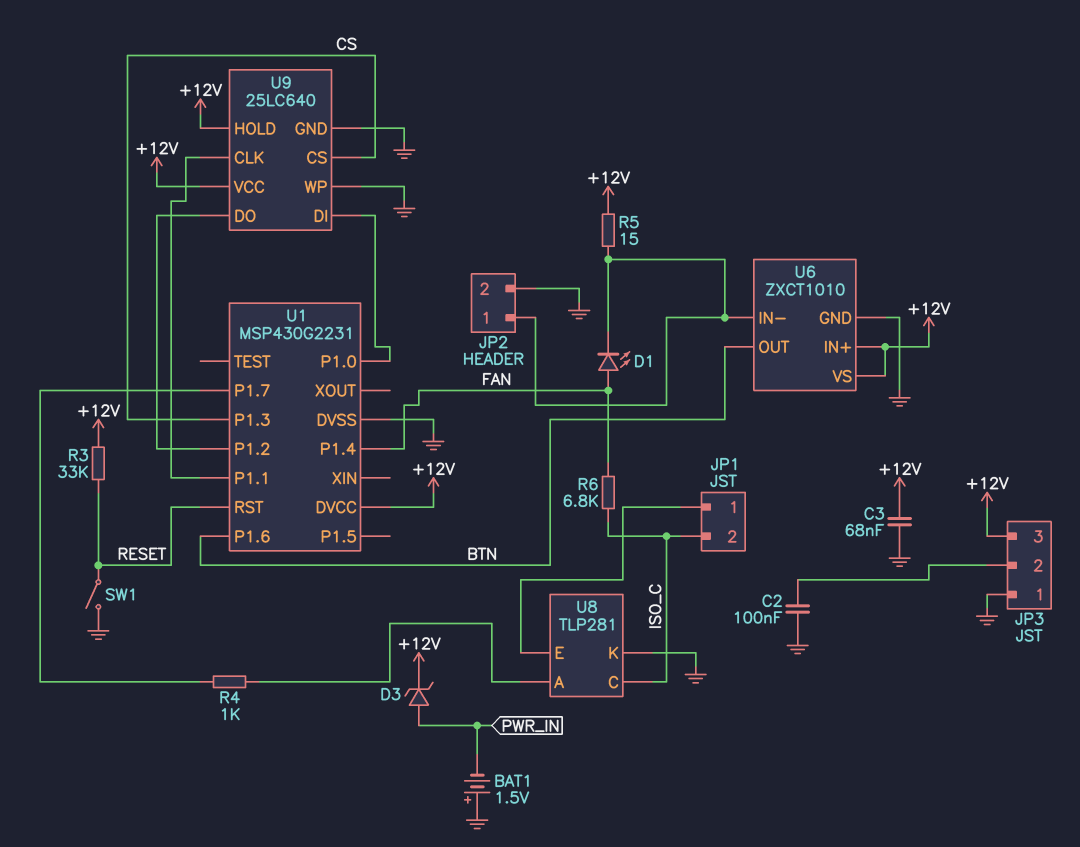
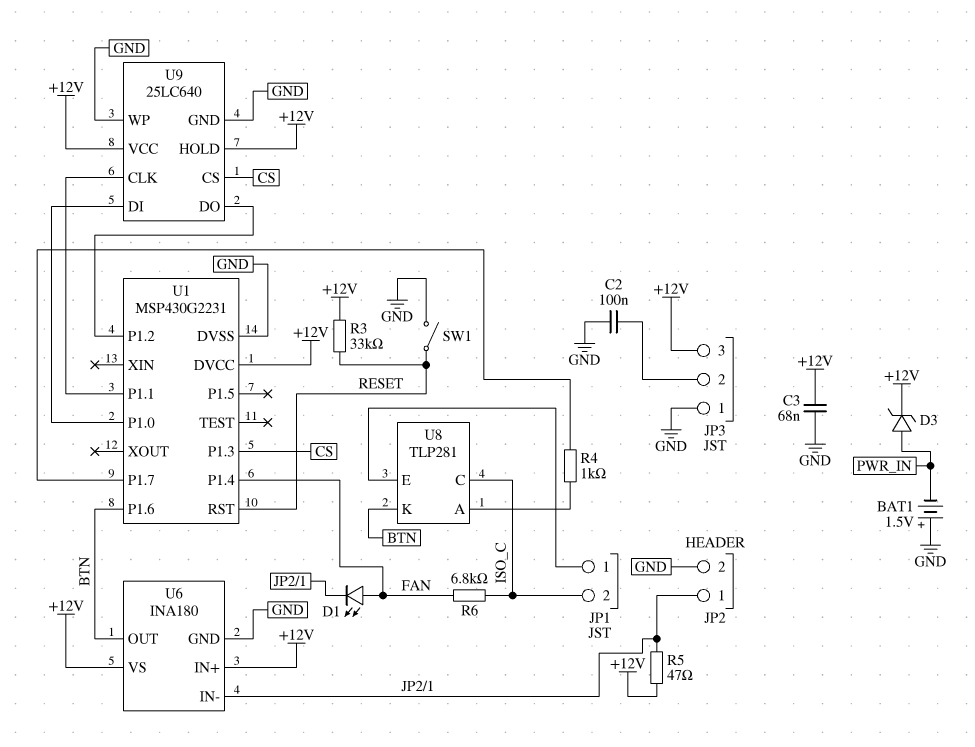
R5: 15 (+12V, JP2/1) -> 47 (+12V, JP2/1)
U6: ZXCT1010 -> INA180
U8 pin K: GND -> BTN

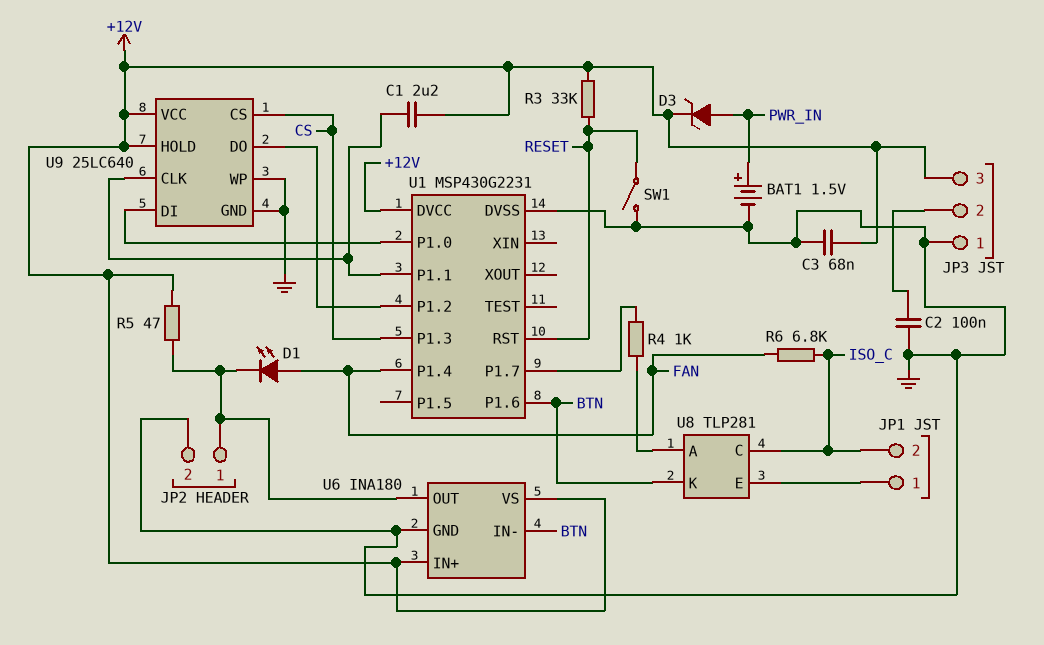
BAT1: 1.5V (plus GND, minus PWR_IN) -> 1.5V (plus PWR_IN, minus GND)
C1: none -> 2.2uF (+12V, U1/P1.1)
U6 pin IN-: JP2/1 -> BTN
U6 pin OUT: BTN -> JP2/1

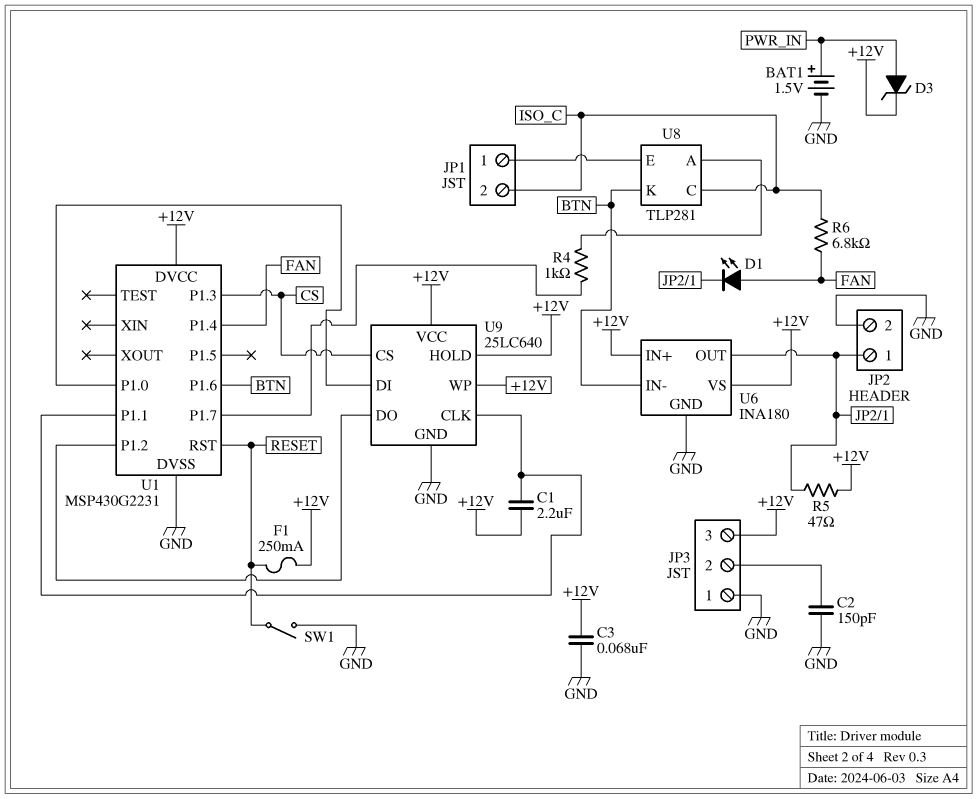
C2: 100nF (GND, JP3/2) -> 150pF (GND, JP3/2)
F1: none -> 250mA (+12V, RESET)
R3: 33k (+12V, RESET) -> none
U9 pin WP: GND -> +12V

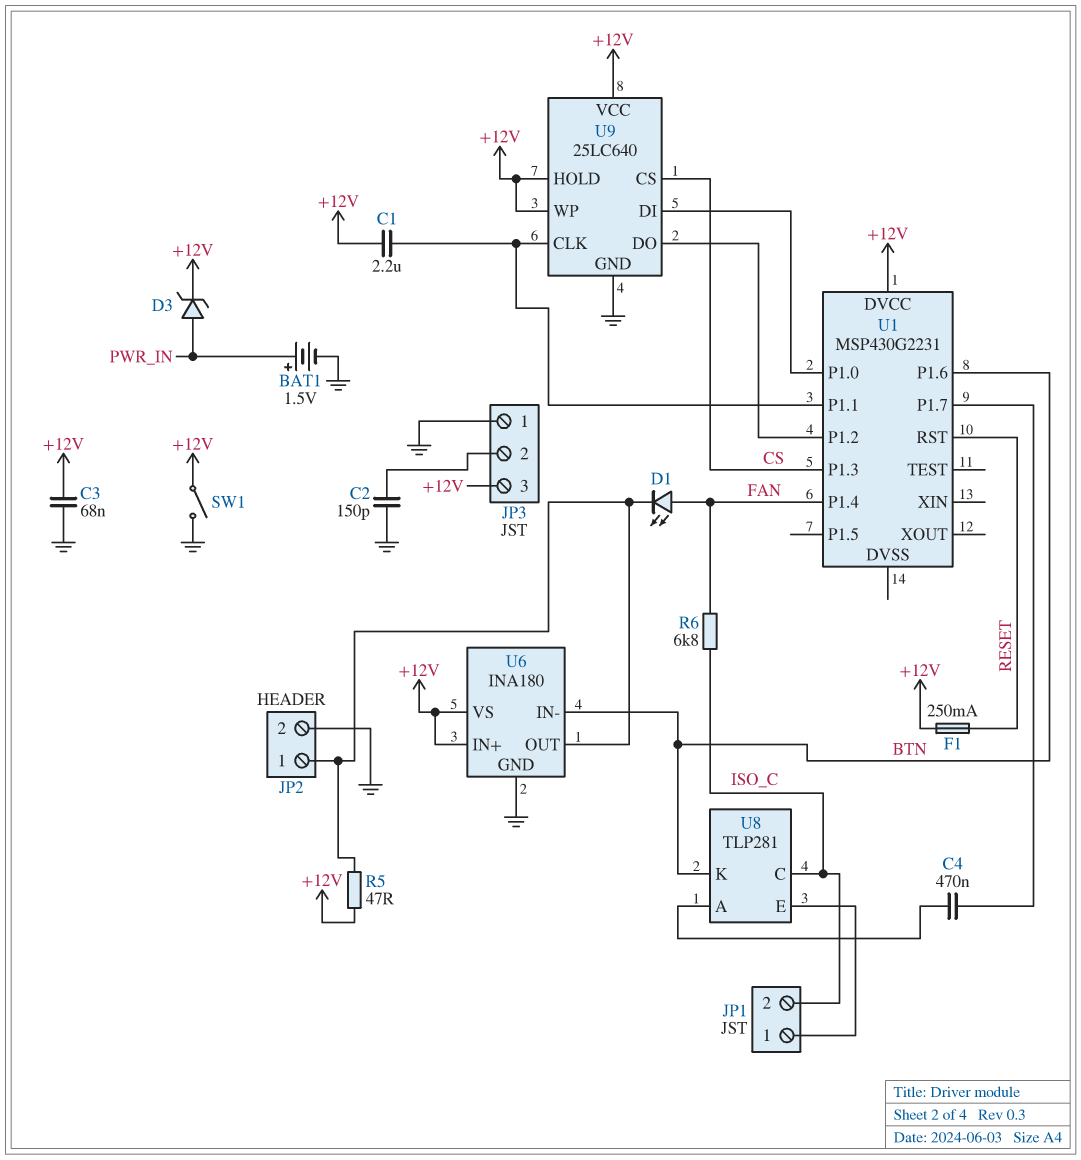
C4: none -> 470nF (U1/P1.7, U8/A)
R4: 1k (U1/P1.7, U8/A) -> none
SW1: switch (GND, RESET) -> switch (+12V, GND)
U1 pin DVSS: GND -> none

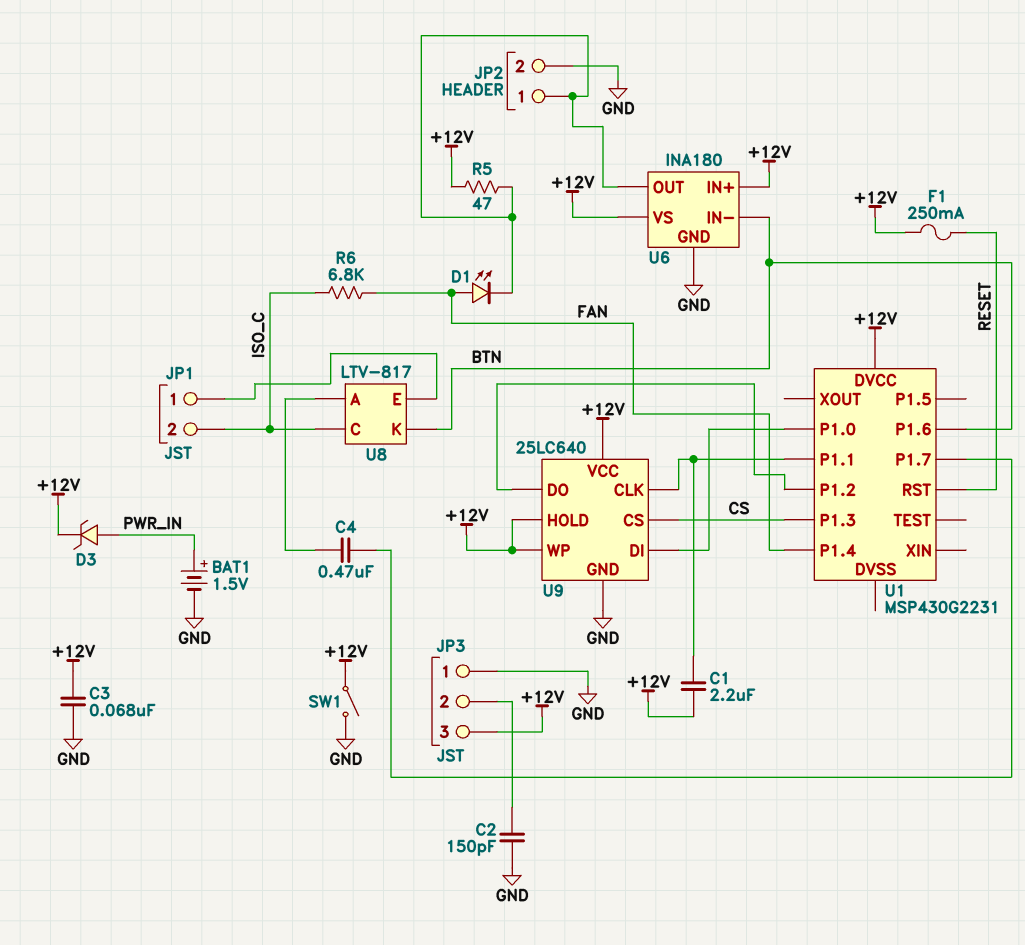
U8: TLP281 -> LTV-817

